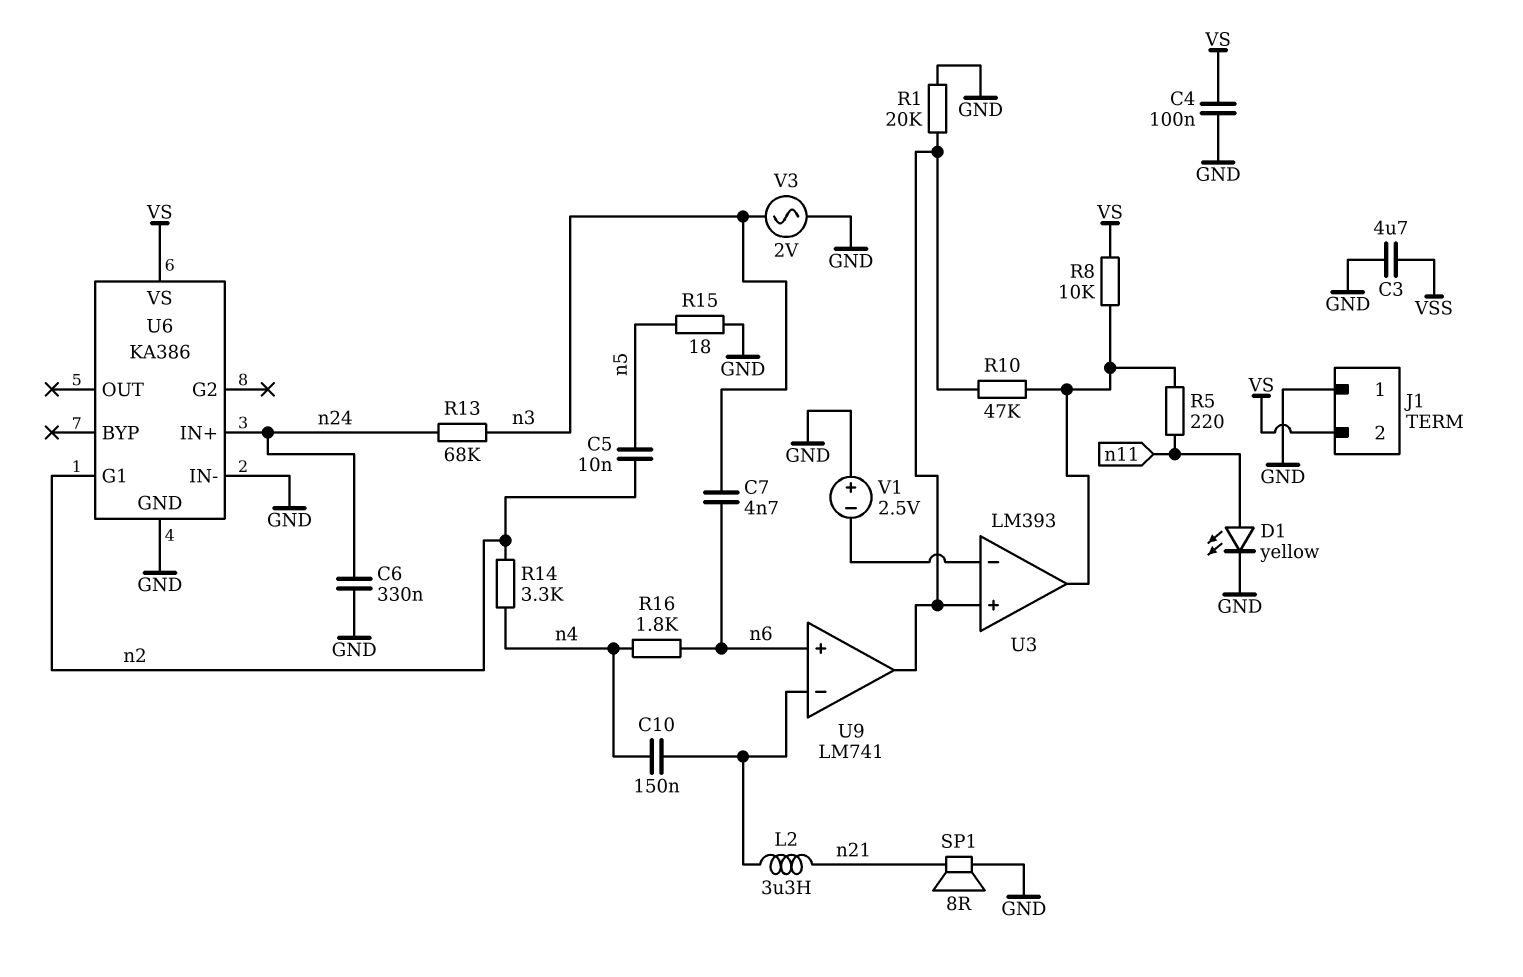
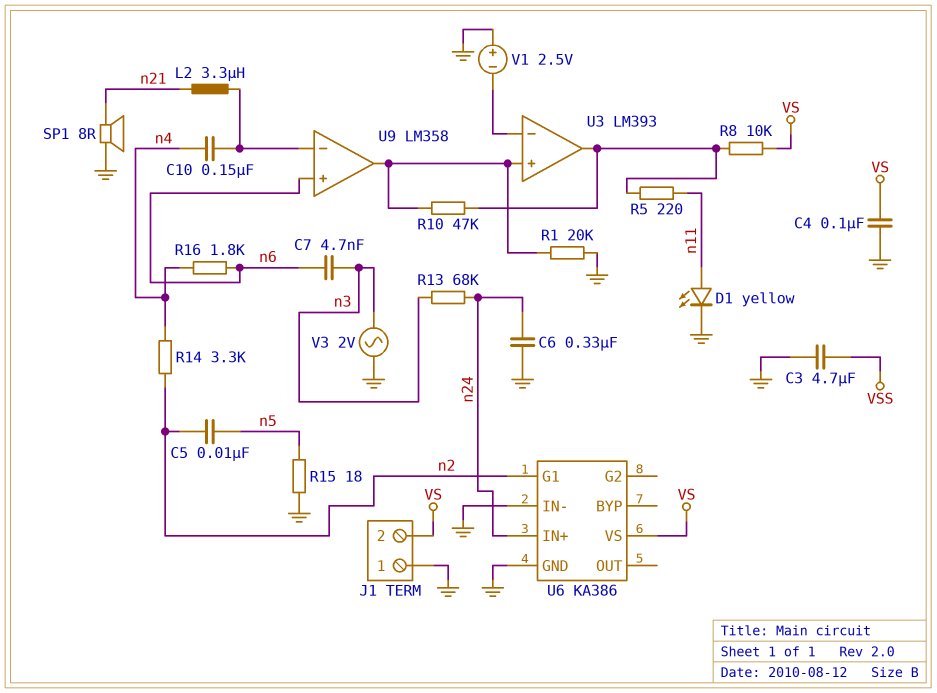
U9: LM741 -> LM358

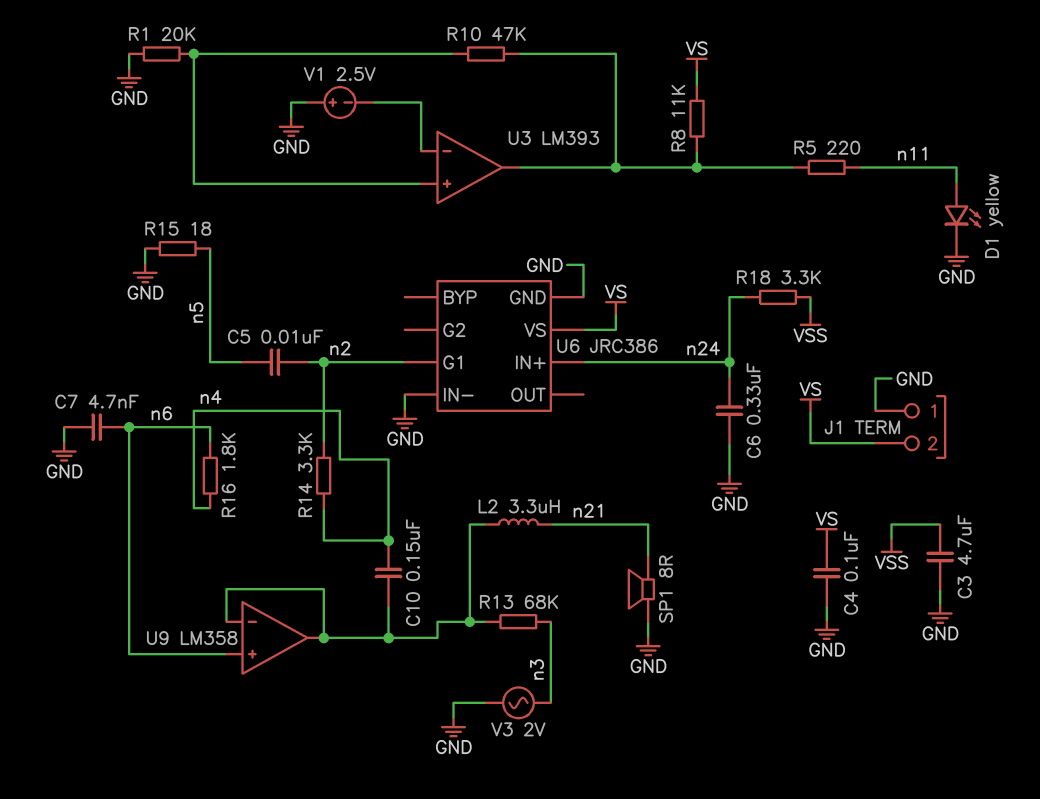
C7: 4.7nF (n3, n6) -> 4.7nF (GND, n6)
R8: 10k (U3/out, VS) -> 11k (U3/out, VS)
R13: 68k (n3, n24) -> 68k (U9/in-, n3)
R18: none -> 3.3k (VSS, n24)
U6: KA386 -> JRC386
U9 pin out: U3/in+ -> U9/in-

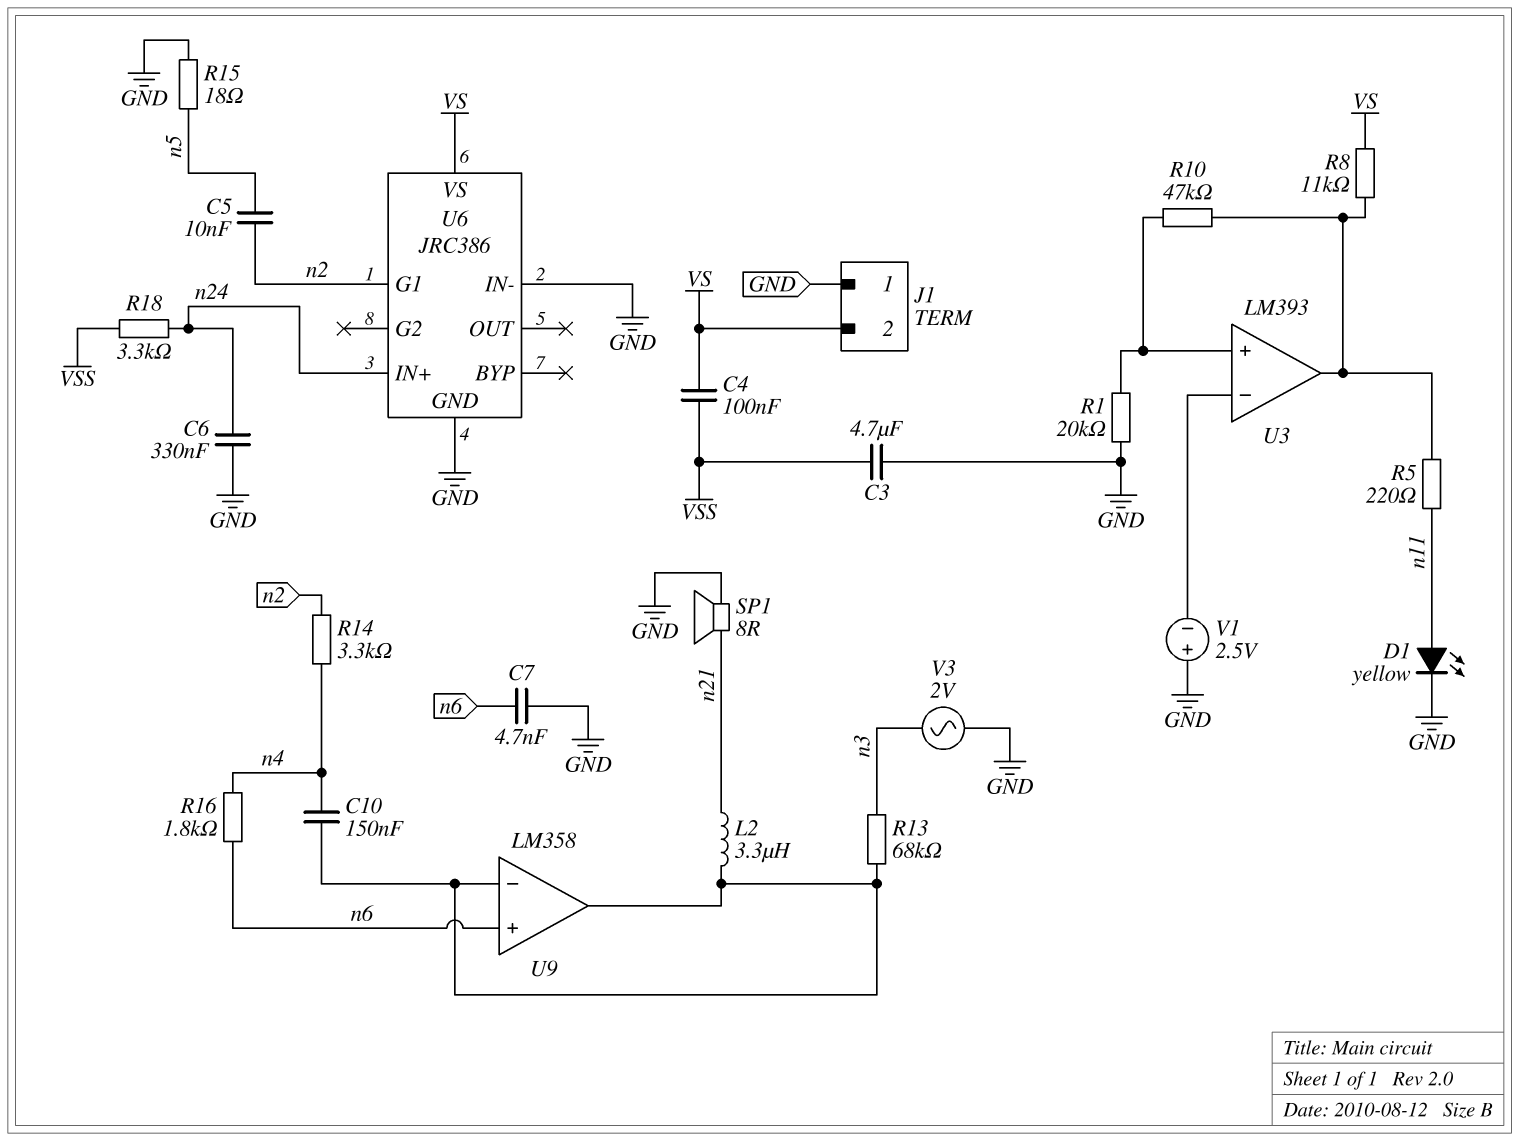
C4: 100nF (GND, VS) -> 100nF (VS, VSS)

